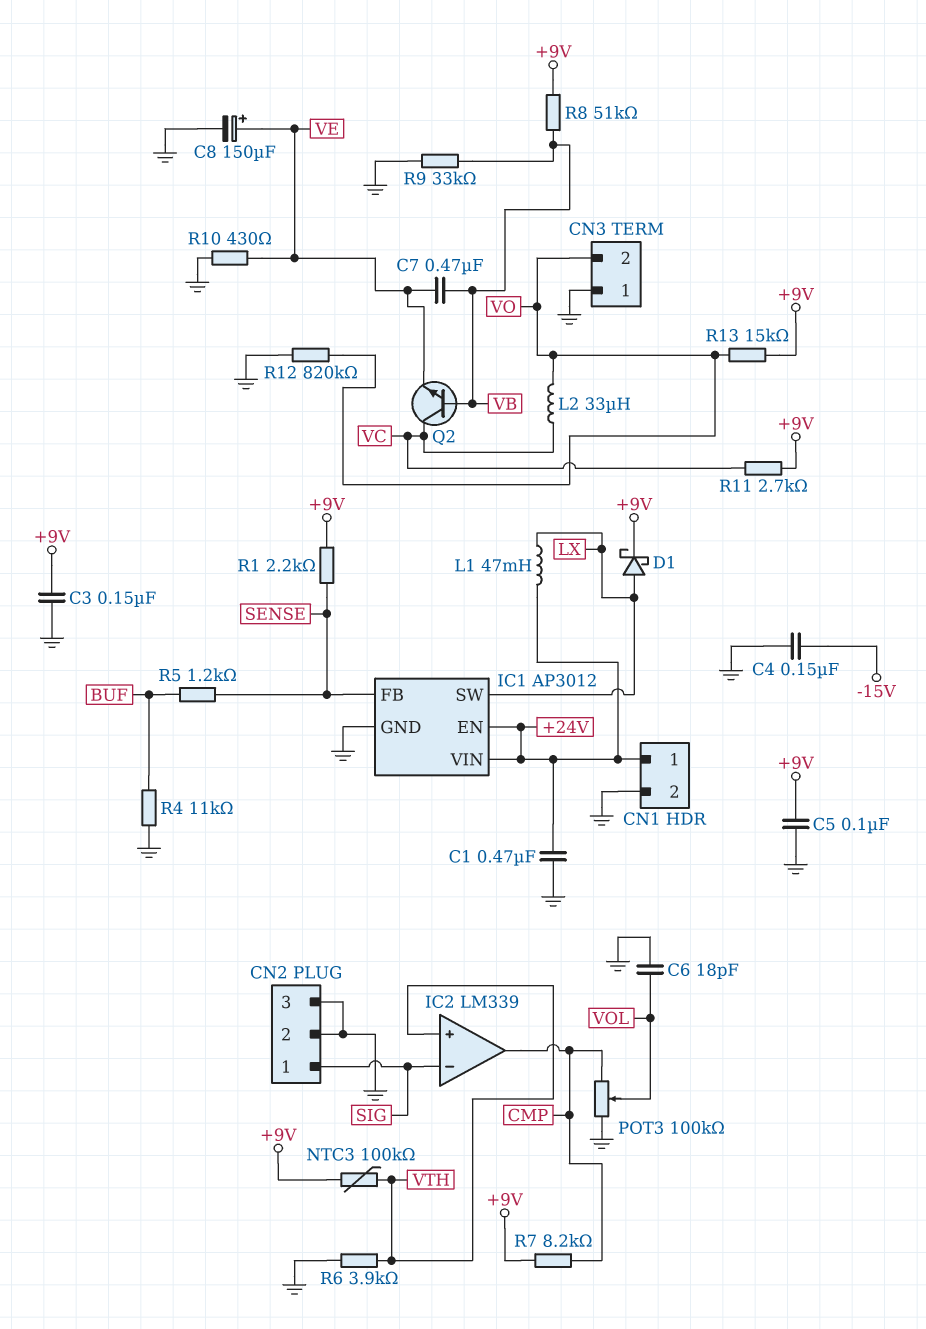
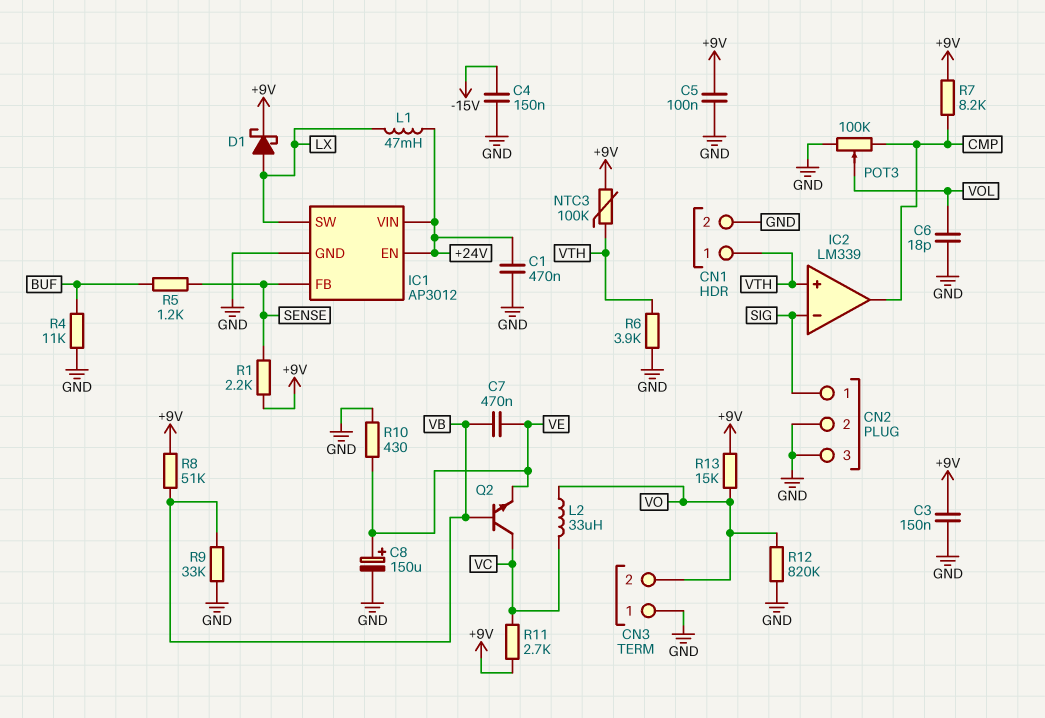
CN1 pin 1: +24V -> VTH

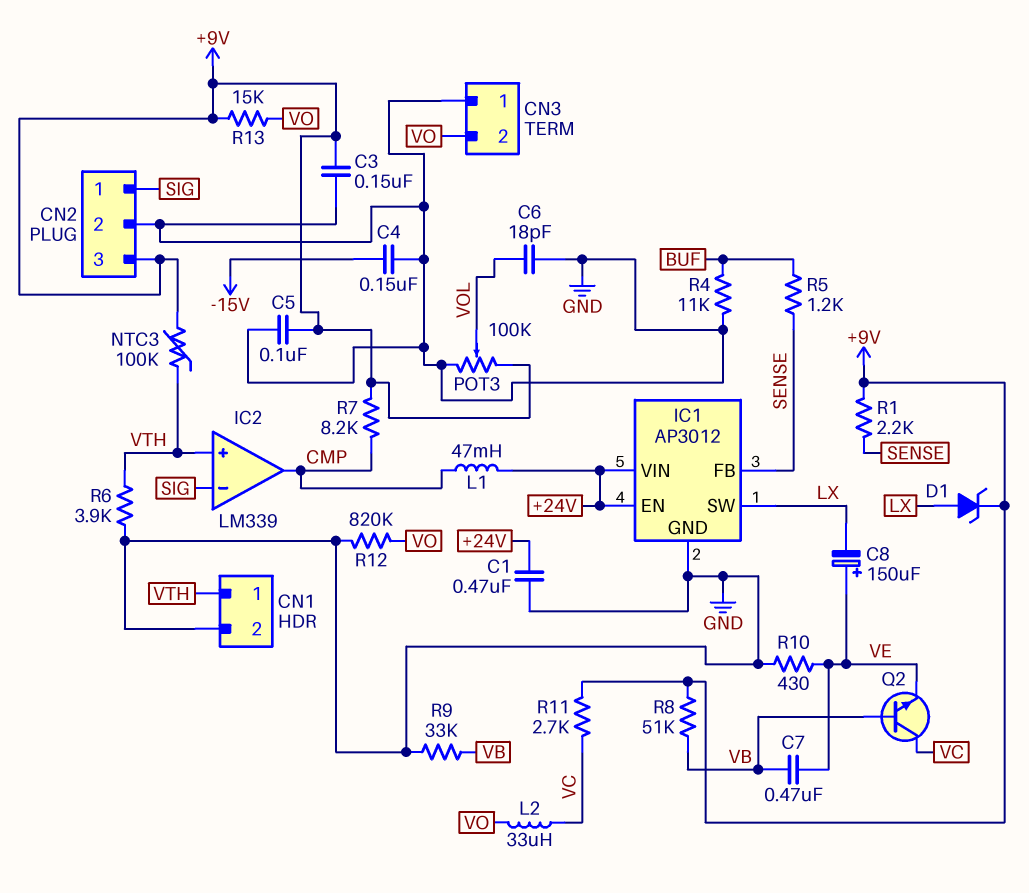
C8: 150uF (plus VE, minus GND) -> 150uF (plus VE, minus LX)
CN2 pin 3: GND -> +9V
D1: schottky (A LX, K +9V) -> zener (A LX, K +9V)
L1: 47mH (+24V, LX) -> 47mH (+24V, CMP)
POT3: 100k (CMP, GND, wiper VOL) -> 100k (+9V, GND, wiper VOL)

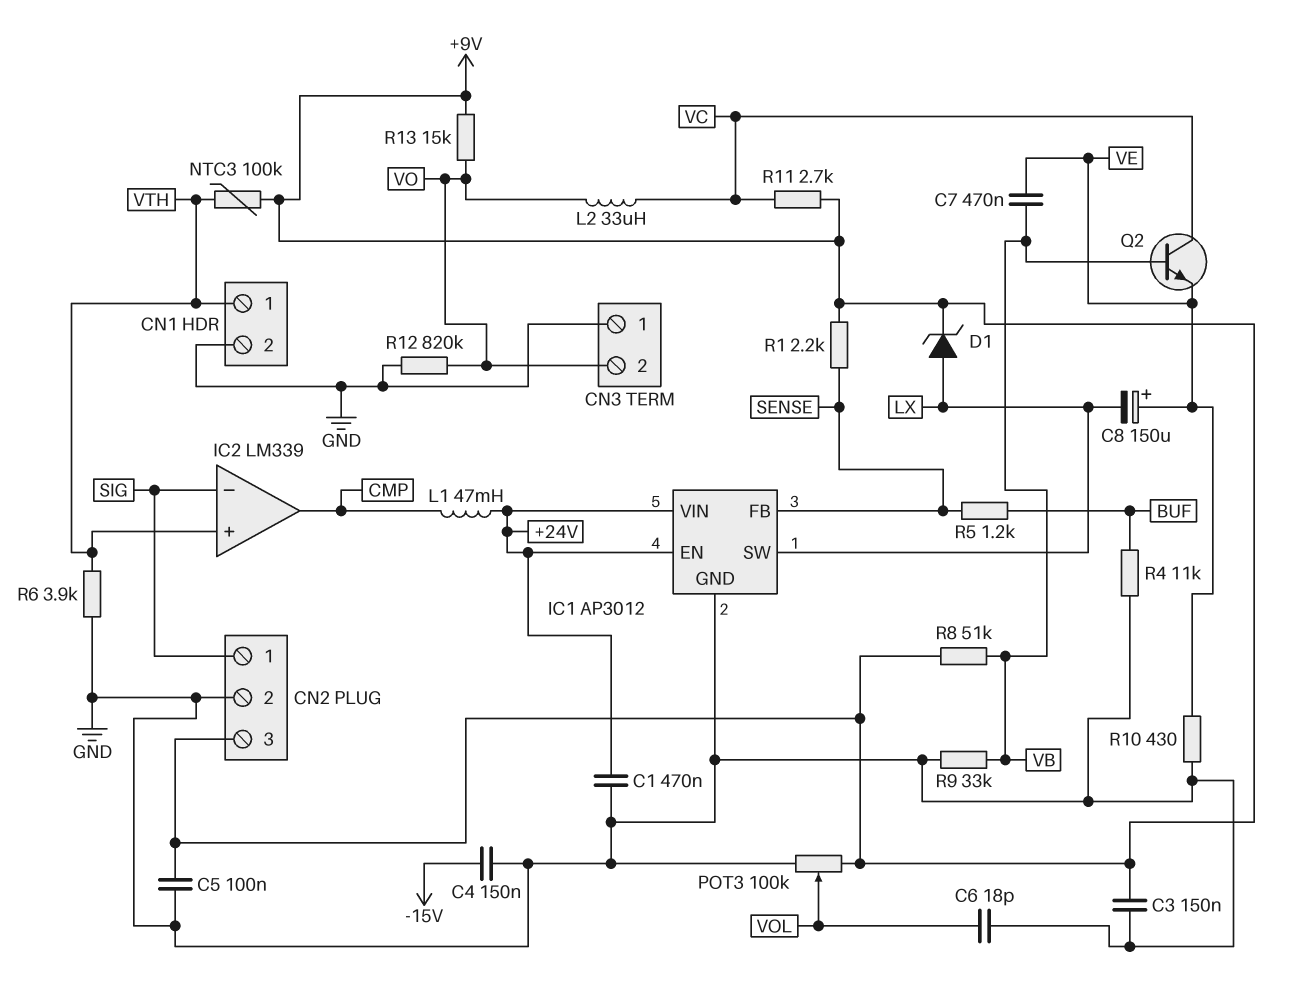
R7: 8.2k (+9V, CMP) -> none

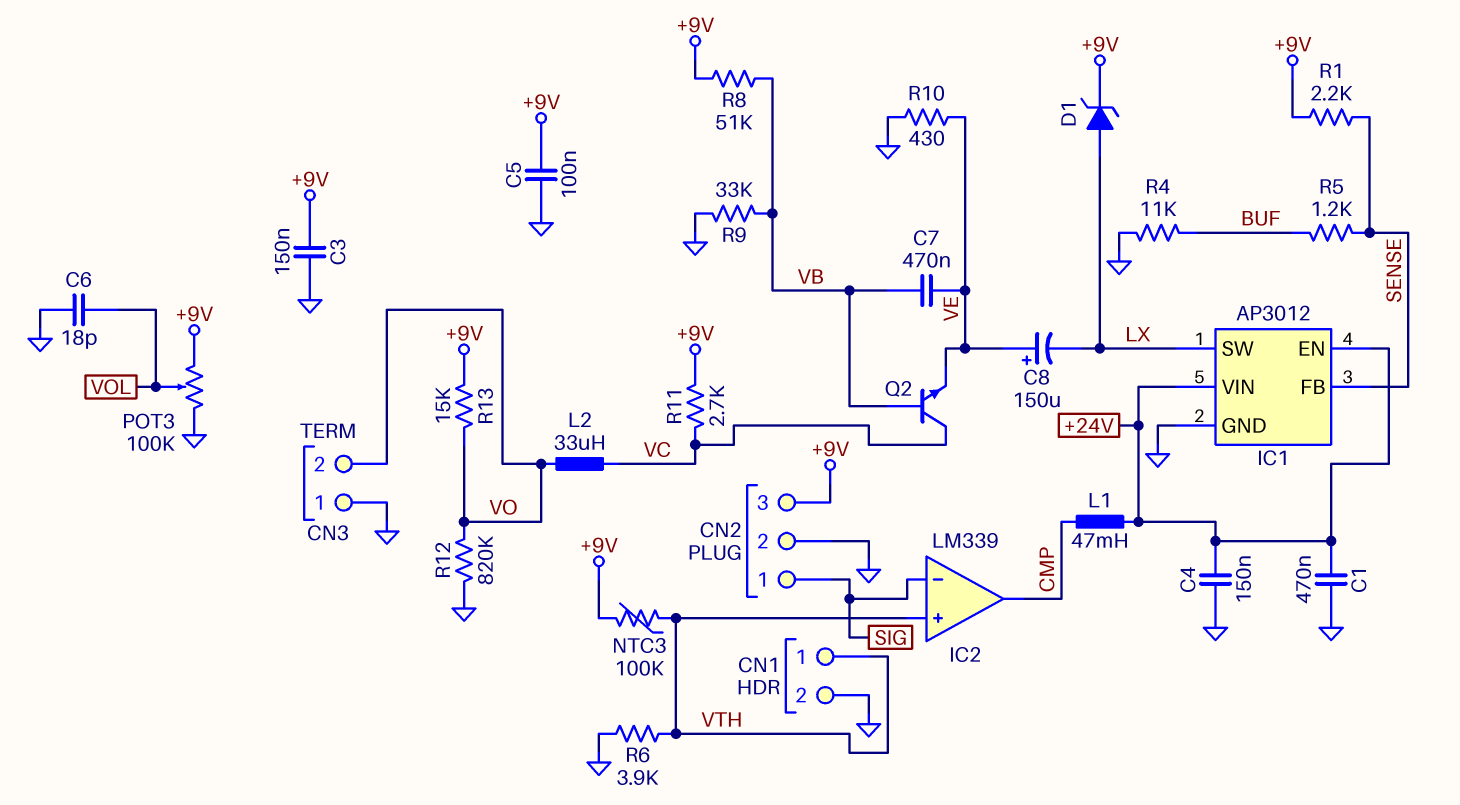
C4: 150nF (-15V, GND) -> 150nF (+24V, GND)

